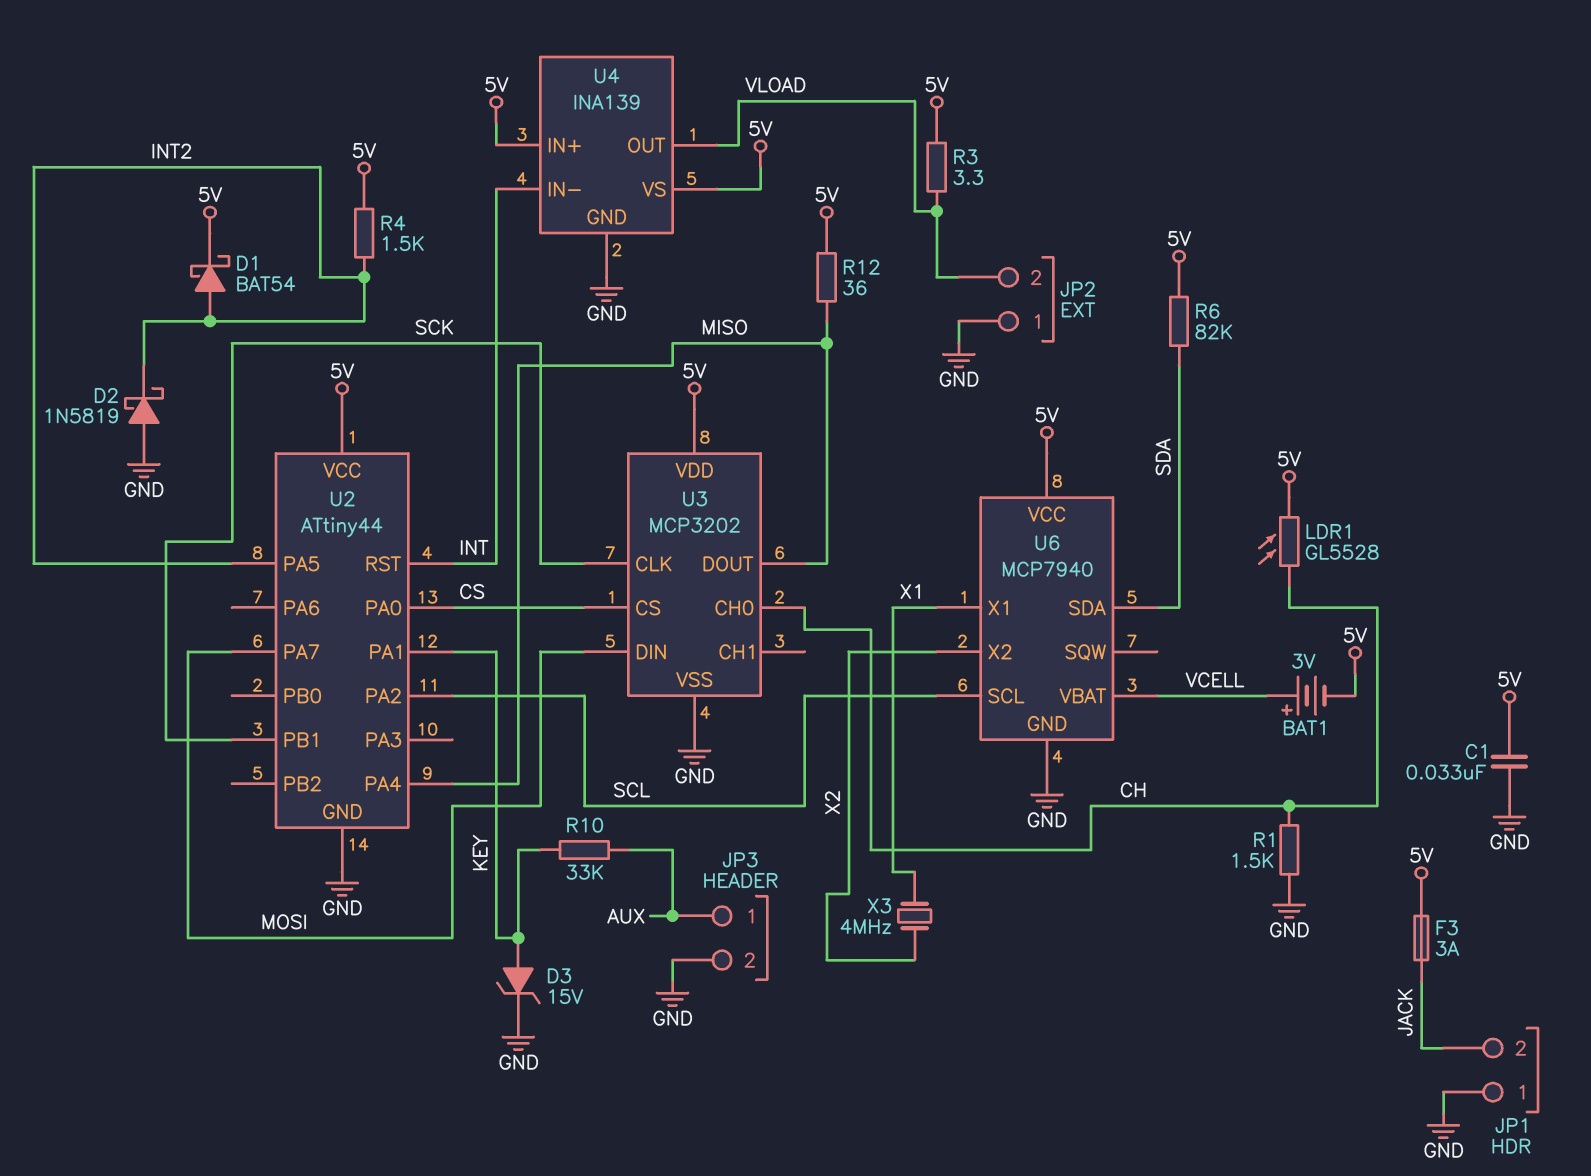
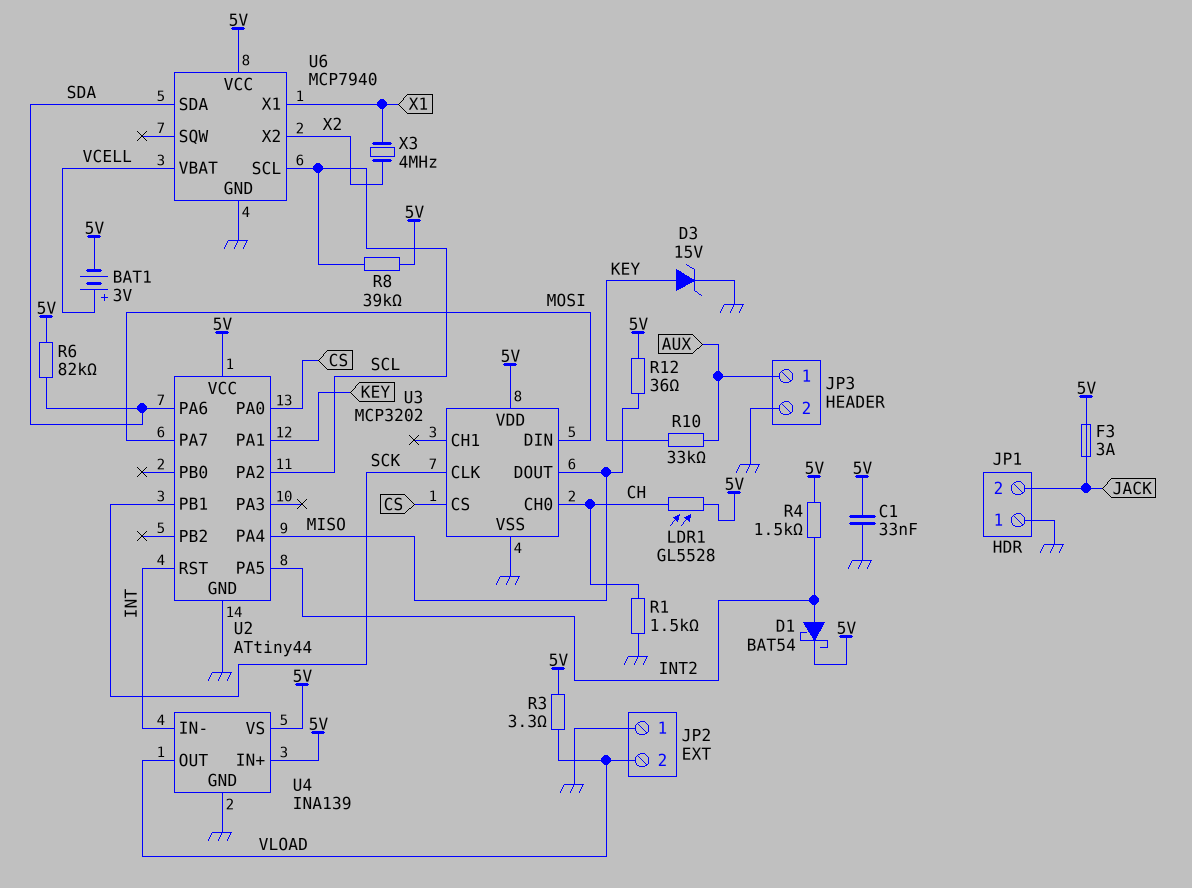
D2: schottky 1N5819 (A GND, K INT2) -> none
R8: none -> 39k (5V, SCL)
U2 pin PA6: none -> SDA

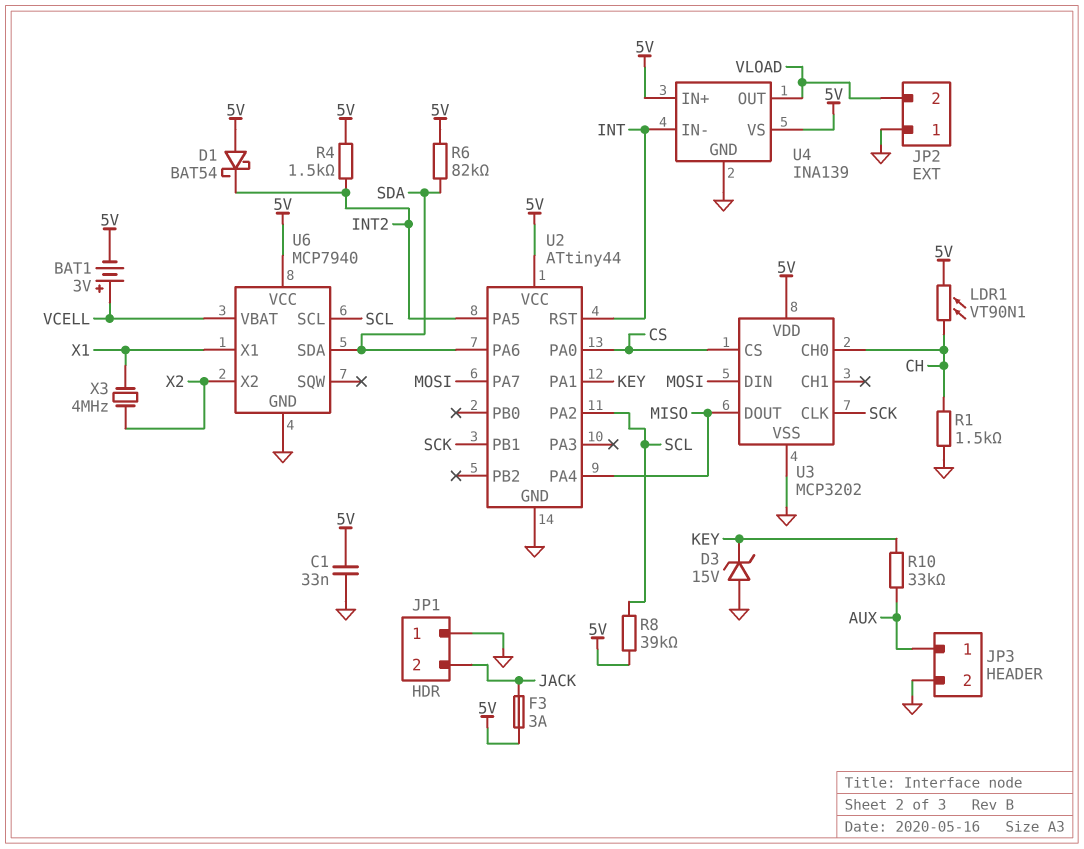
D1: schottky BAT54 (A INT2, K 5V) -> schottky BAT54 (A 5V, K INT2)
D3: zener 15V (A KEY, K GND) -> zener 15V (A GND, K KEY)
LDR1: GL5528 (5V, CH) -> VT90N1 (5V, CH)
R3: 3.3 (5V, VLOAD) -> none
R12: 36 (5V, MISO) -> none

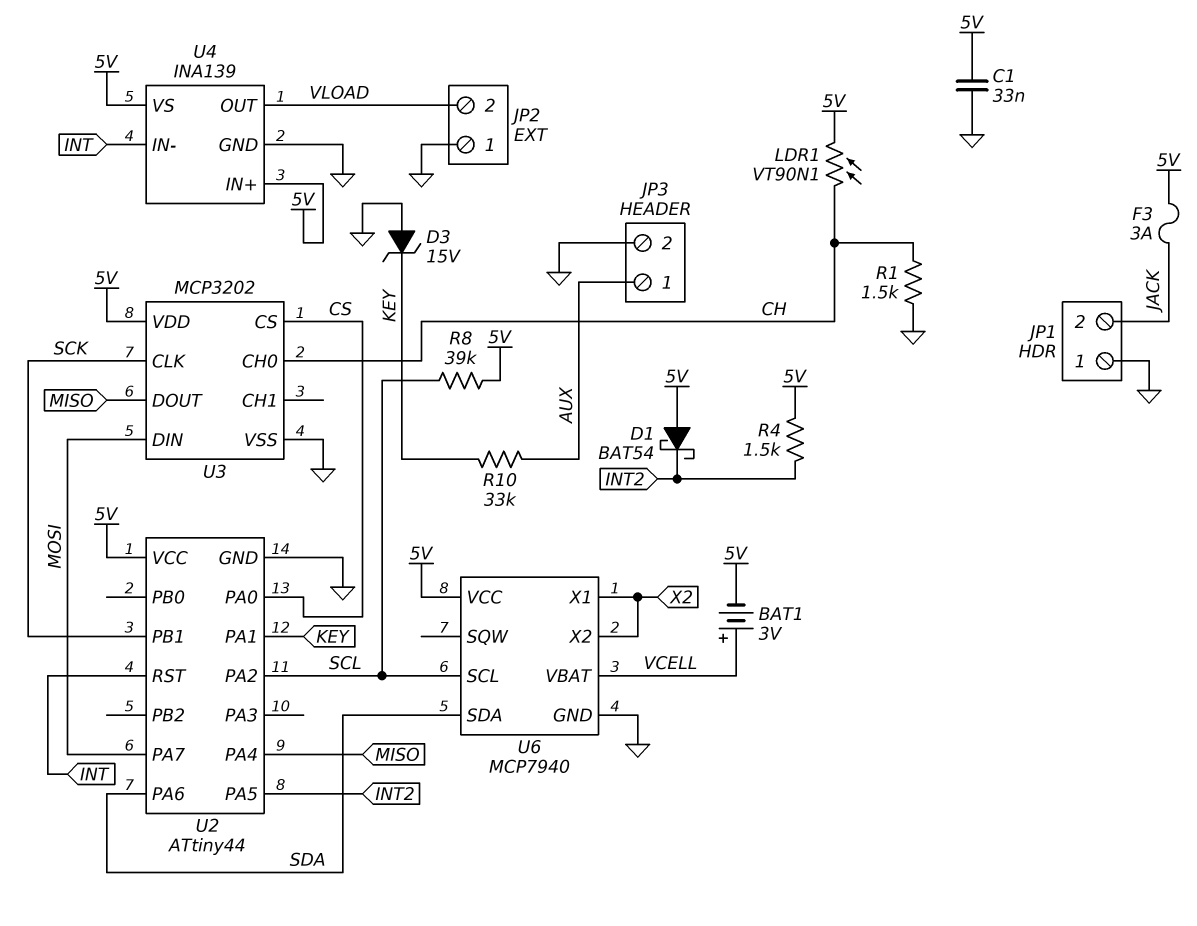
R6: 82k (5V, SDA) -> none
U6 pin X1: X1 -> X2
X3: 4MHz (X1, X2) -> none

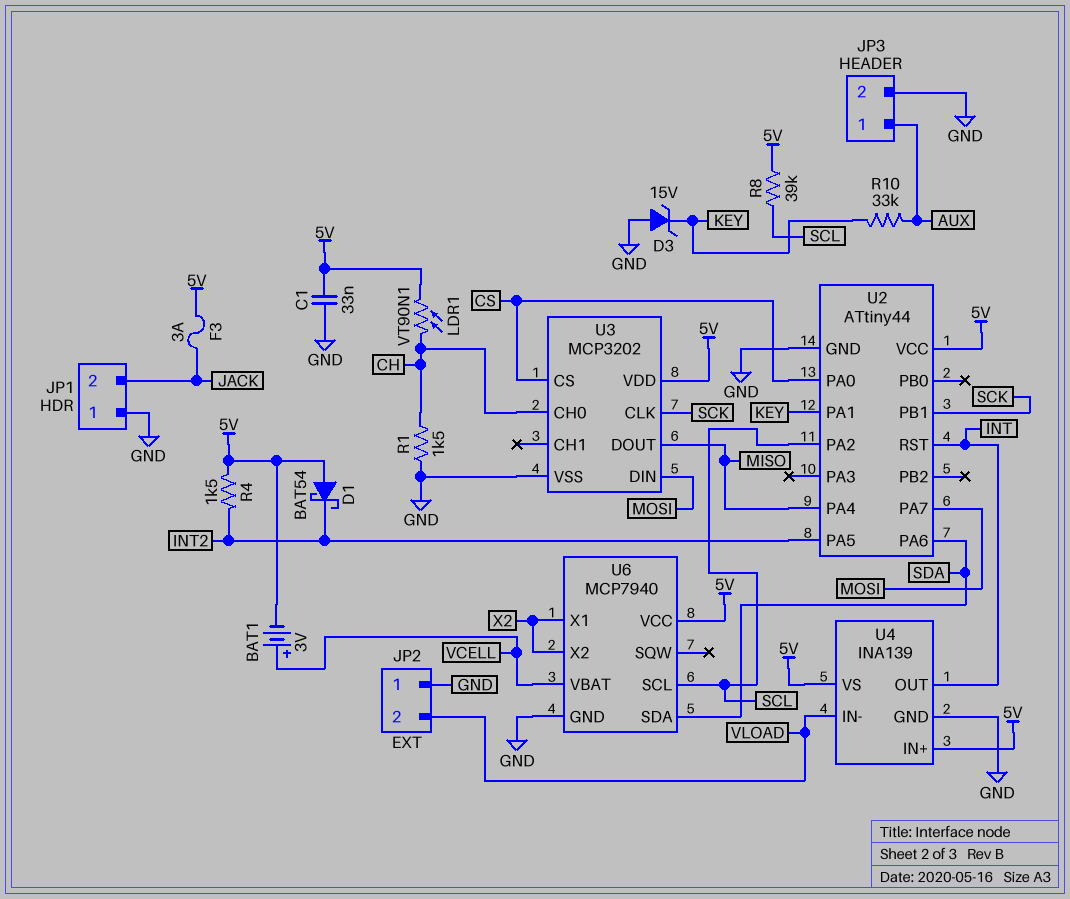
U4 pin IN-: INT -> VLOAD
U4 pin OUT: VLOAD -> INT

